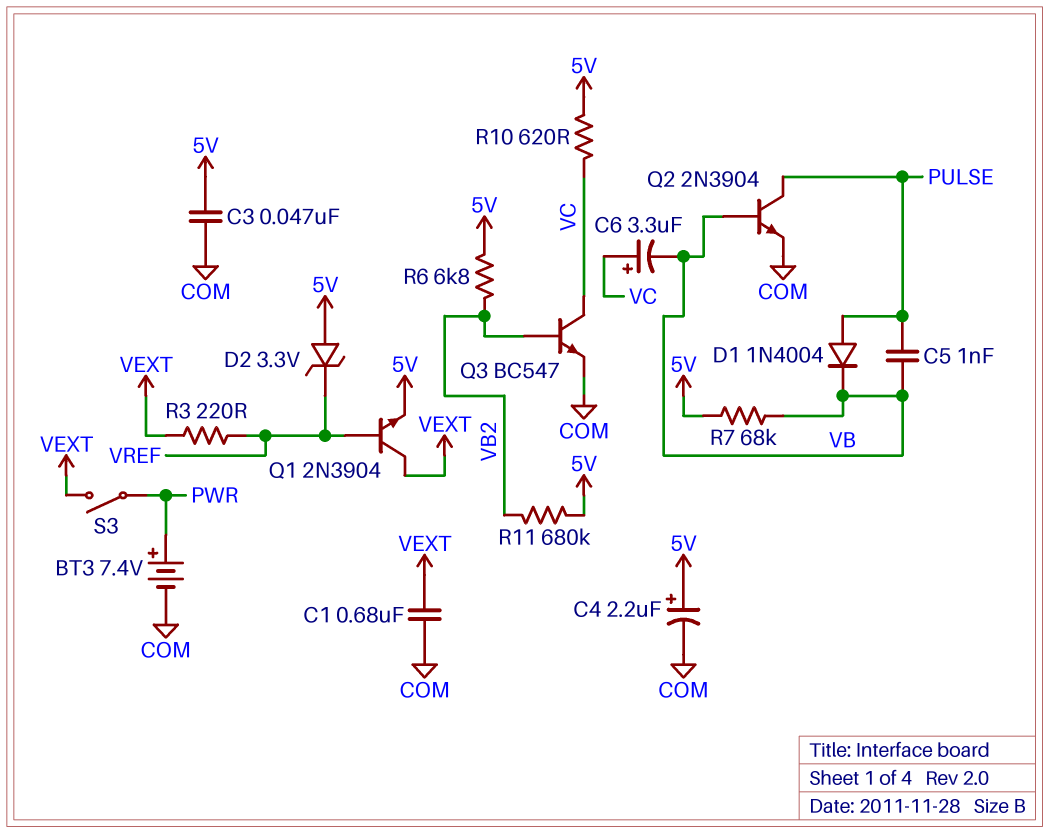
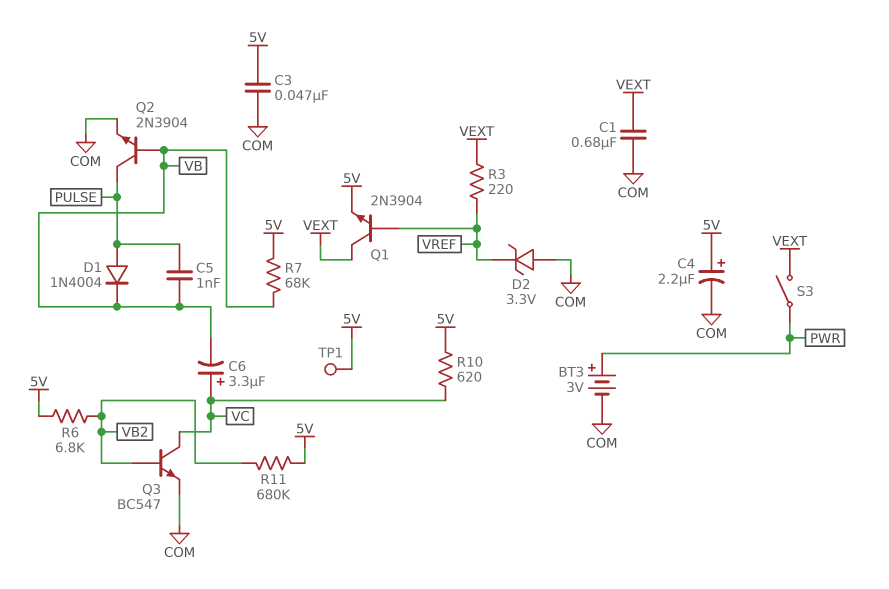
BT3: 7.4V (plus PWR, minus COM) -> 3V (plus PWR, minus COM)
D2: zener 3.3V (A 5V, K VREF) -> zener 3.3V (A COM, K VREF)
TP1: none -> test point (5V)

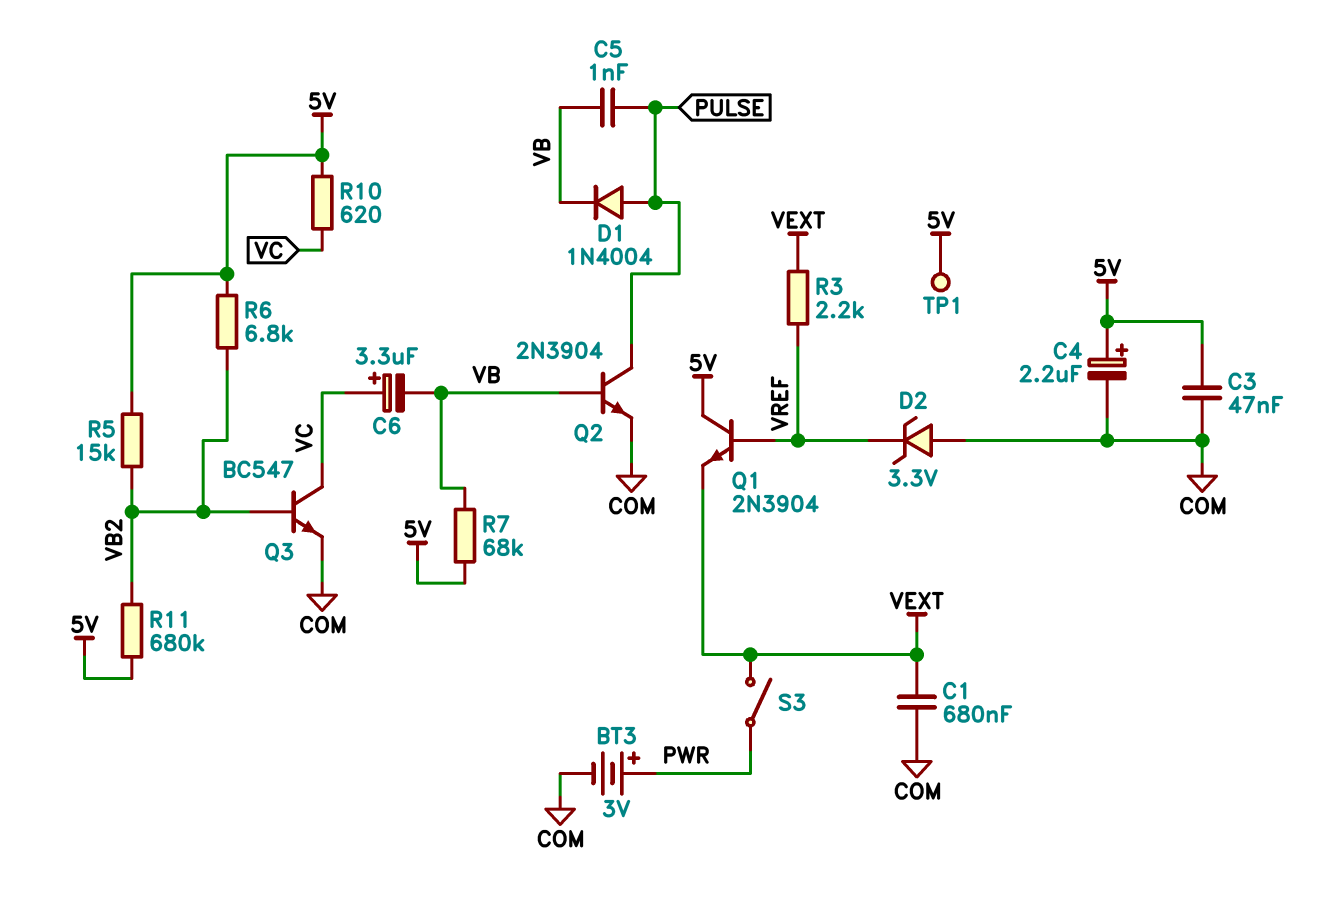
Q1: NPN 2N3904 (B VREF, C VEXT, E 5V) -> NPN 2N3904 (B VREF, C 5V, E VEXT)
R3: 220 (VEXT, VREF) -> 2.2k (VEXT, VREF)
R5: none -> 15k (5V, VB2)

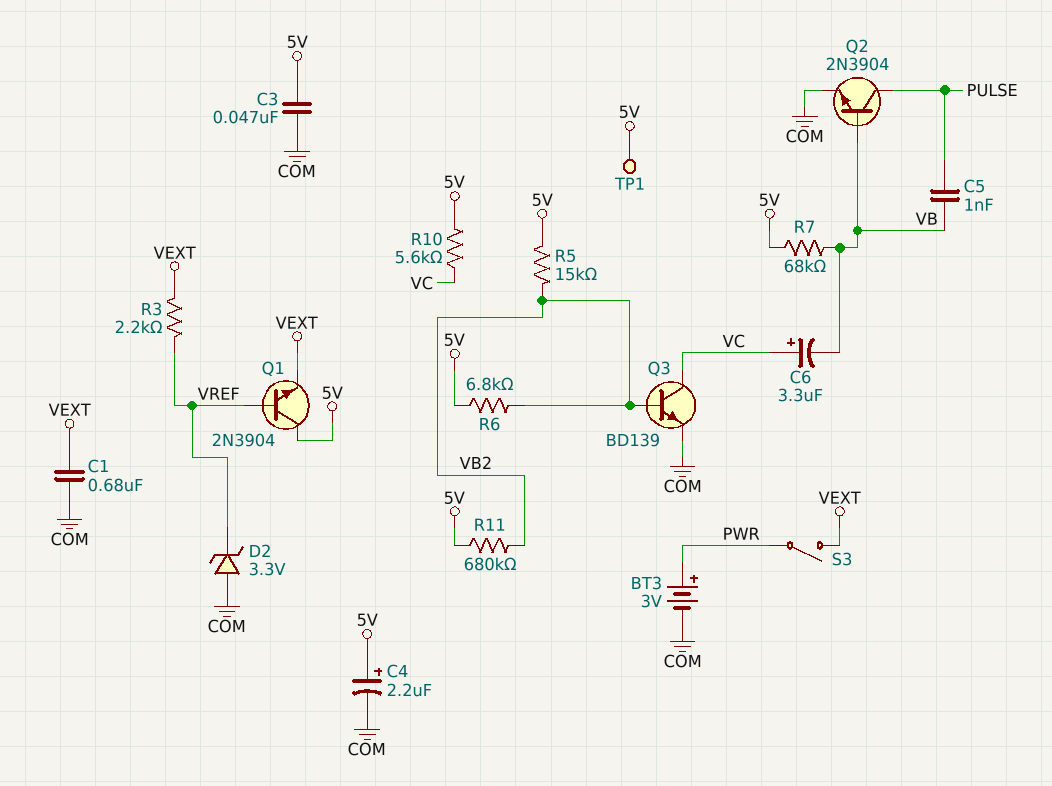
D1: diode 1N4004 (A PULSE, K VB) -> none
Q3: NPN BC547 (B VB2, C VC, E COM) -> NPN BD139 (B VB2, C VC, E COM)
R10: 620 (5V, VC) -> 5.6k (5V, VC)

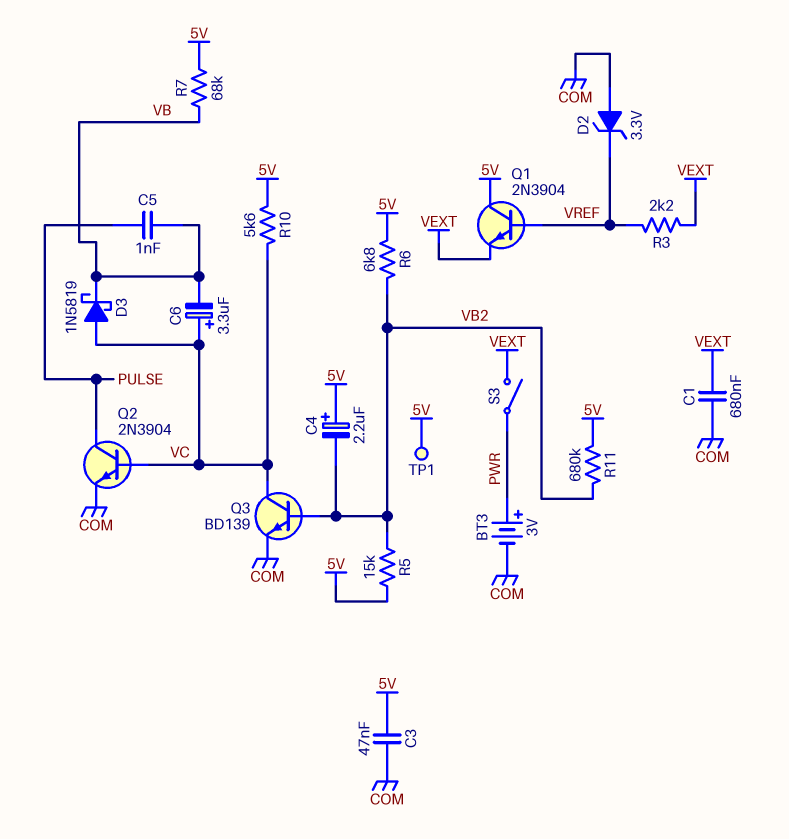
C4: 2.2uF (plus 5V, minus COM) -> 2.2uF (plus 5V, minus VB2)
D3: none -> schottky 1N5819 (A VC, K VB)
Q2: NPN 2N3904 (B VB, C PULSE, E COM) -> NPN 2N3904 (B VC, C PULSE, E COM)

